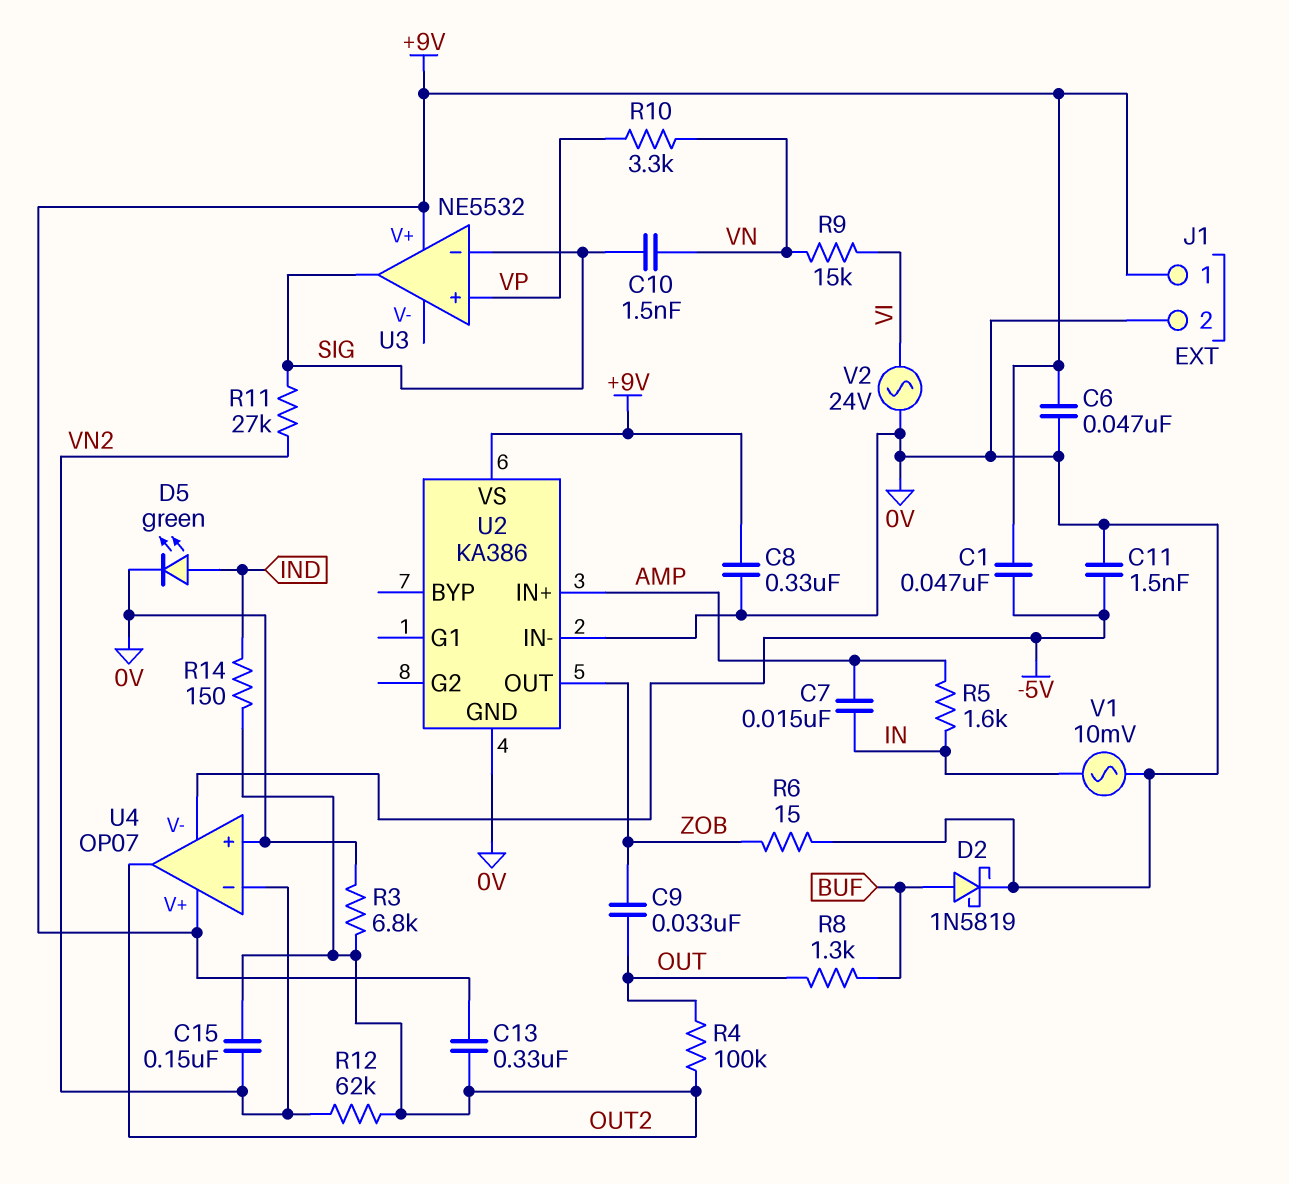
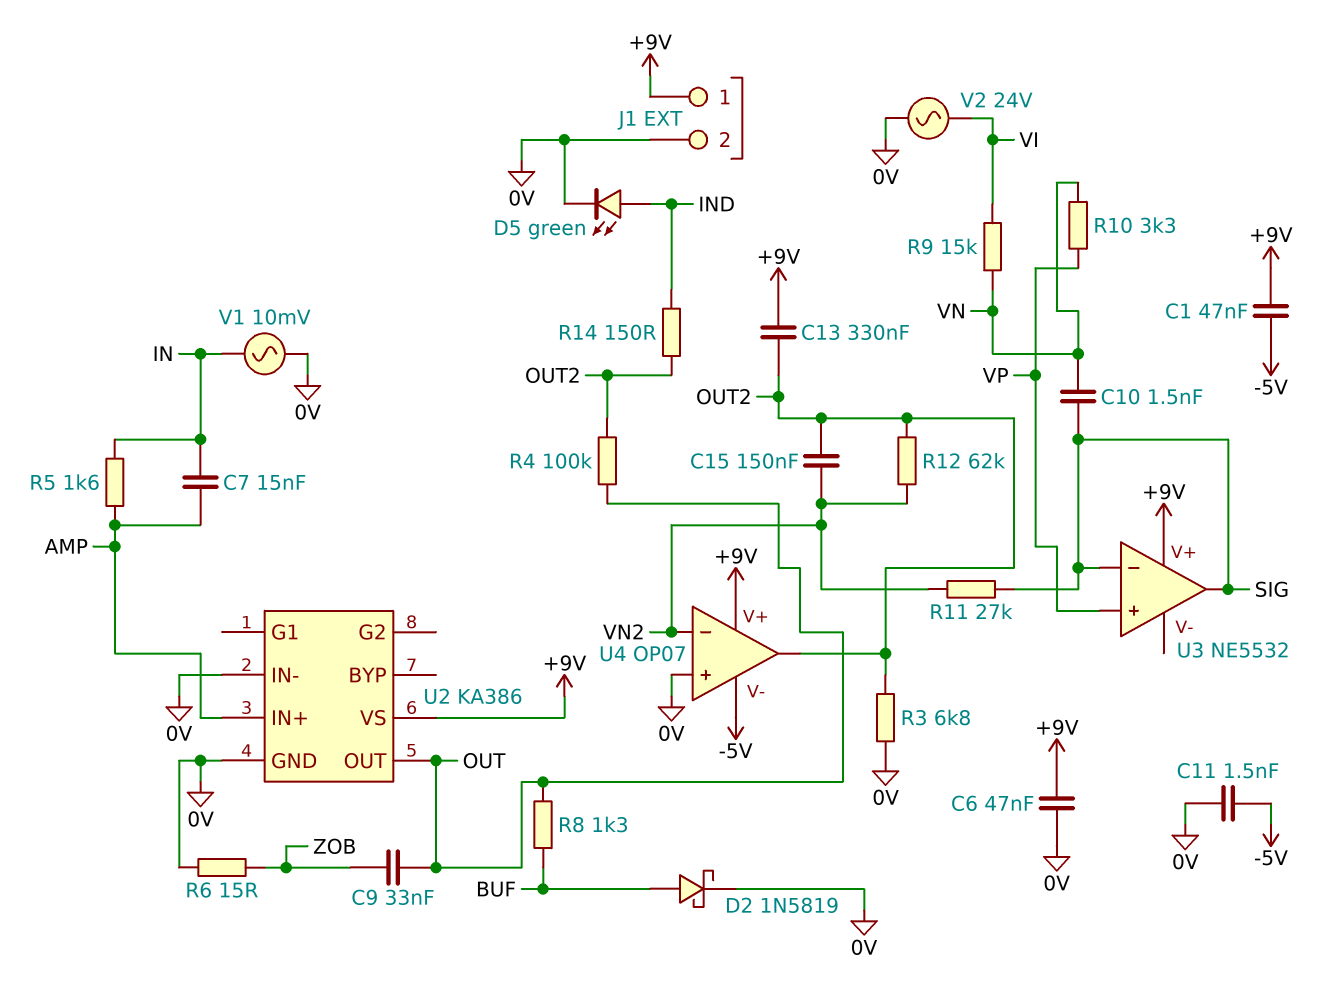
C8: 330nF (+9V, 0V) -> none
U2 pin OUT: ZOB -> OUT

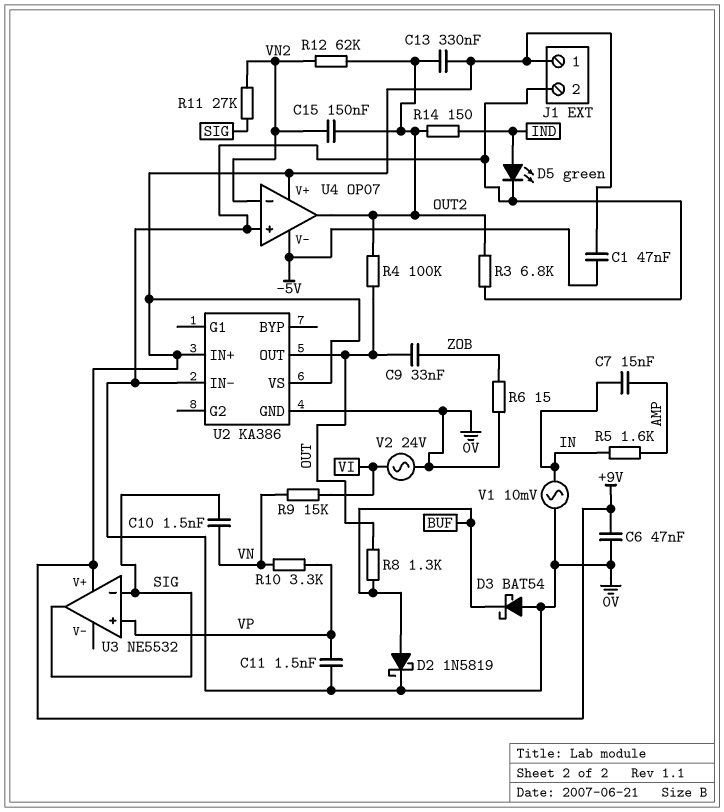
C11: 1.5nF (-5V, 0V) -> 1.5nF (0V, VP)
D3: none -> schottky BAT54 (A 0V, K BUF)
U2 pin IN+: AMP -> +9V

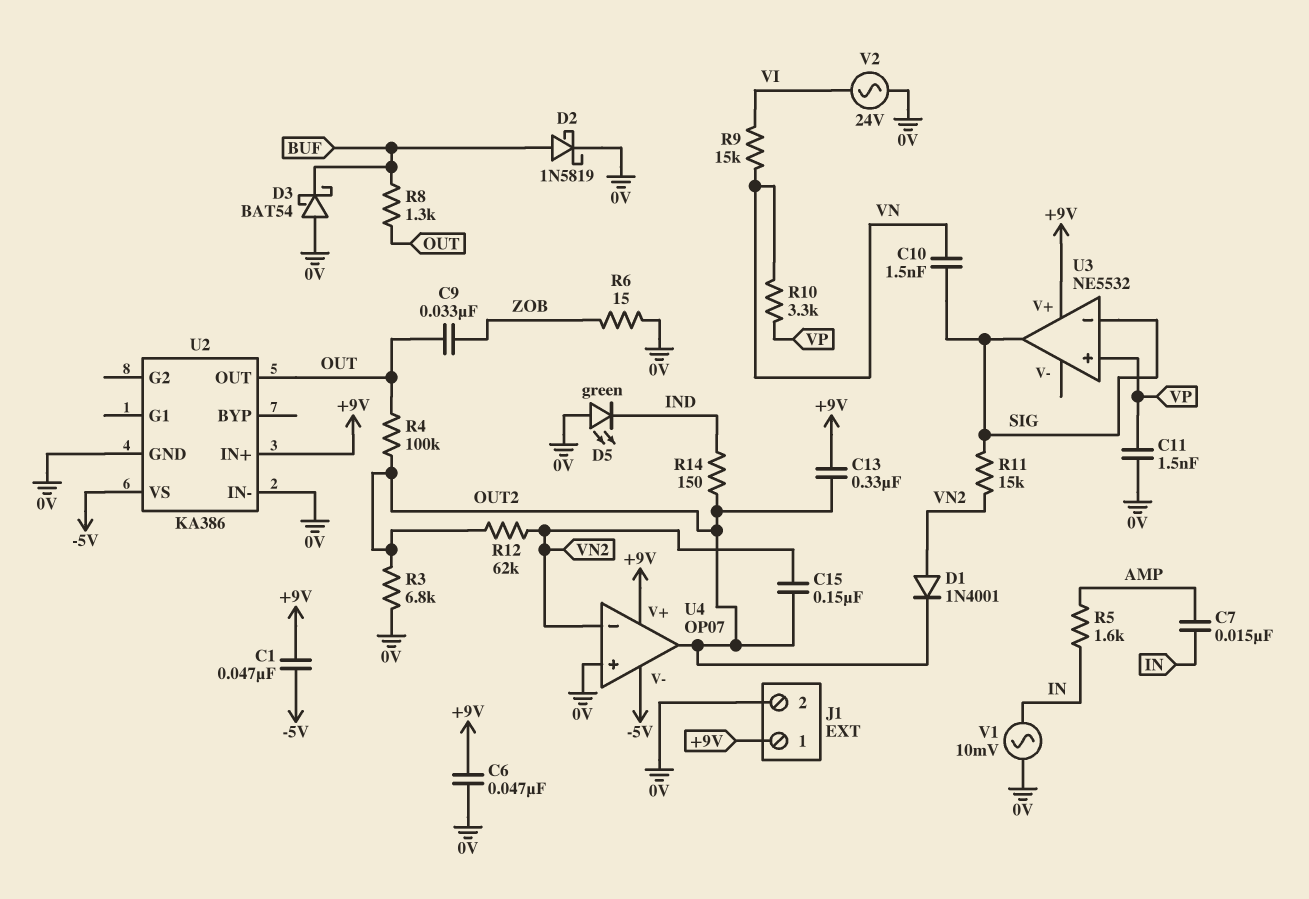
D1: none -> diode 1N4001 (A VN2, K OUT2)
D5: LED green (A IND, K 0V) -> LED green (A 0V, K IND)
R11: 27k (SIG, VN2) -> 15k (SIG, VN2)
U2 pin VS: +9V -> -5V

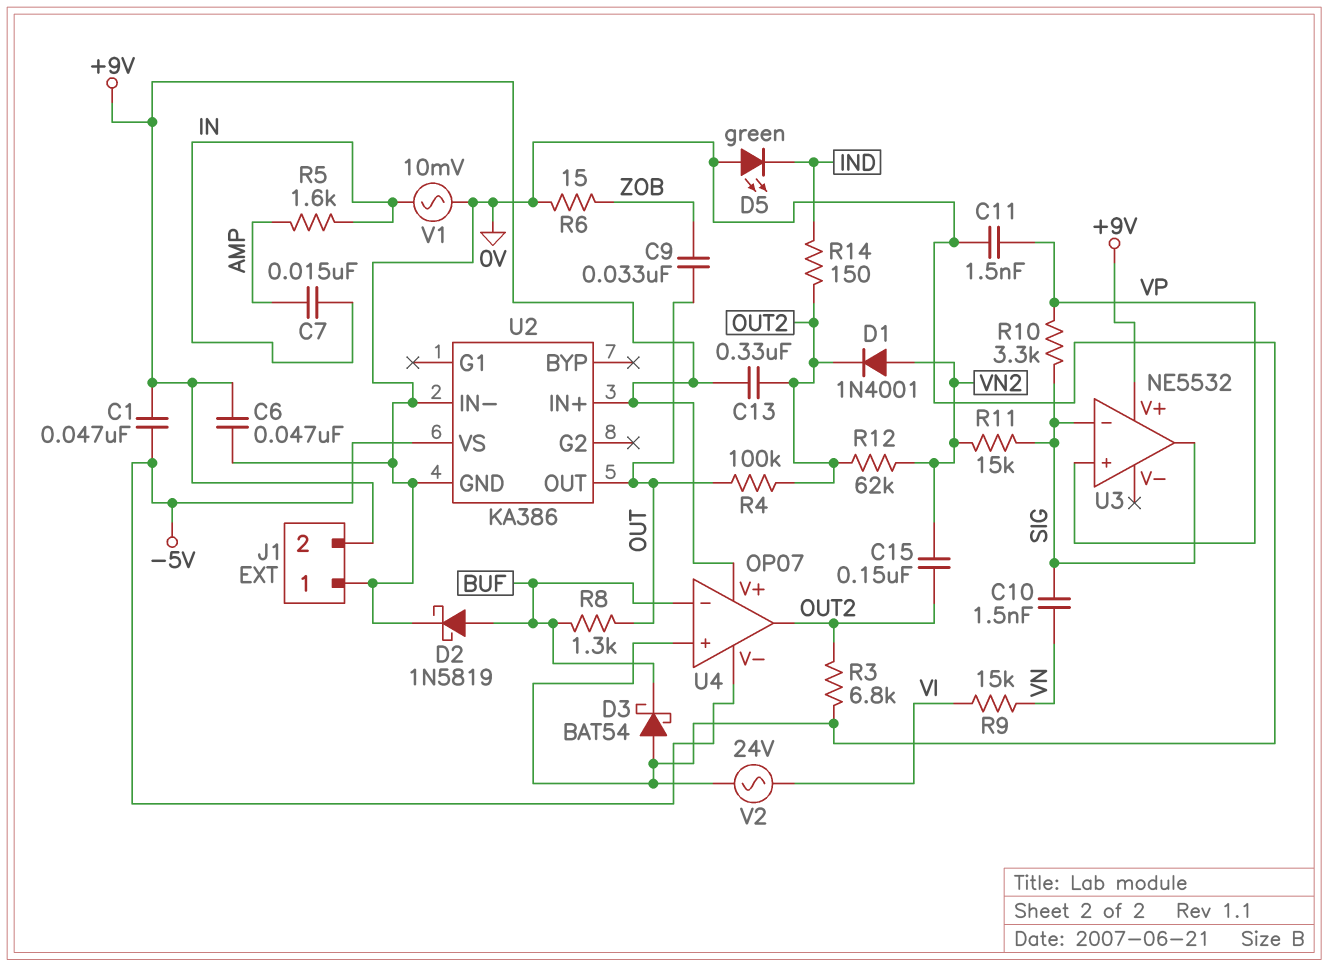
J1 pin 1: +9V -> 0V
J1 pin 2: 0V -> +9V
R10: 3.3k (VN, VP) -> 3.3k (SIG, VP)
U4 pin in-: VN2 -> BUF

